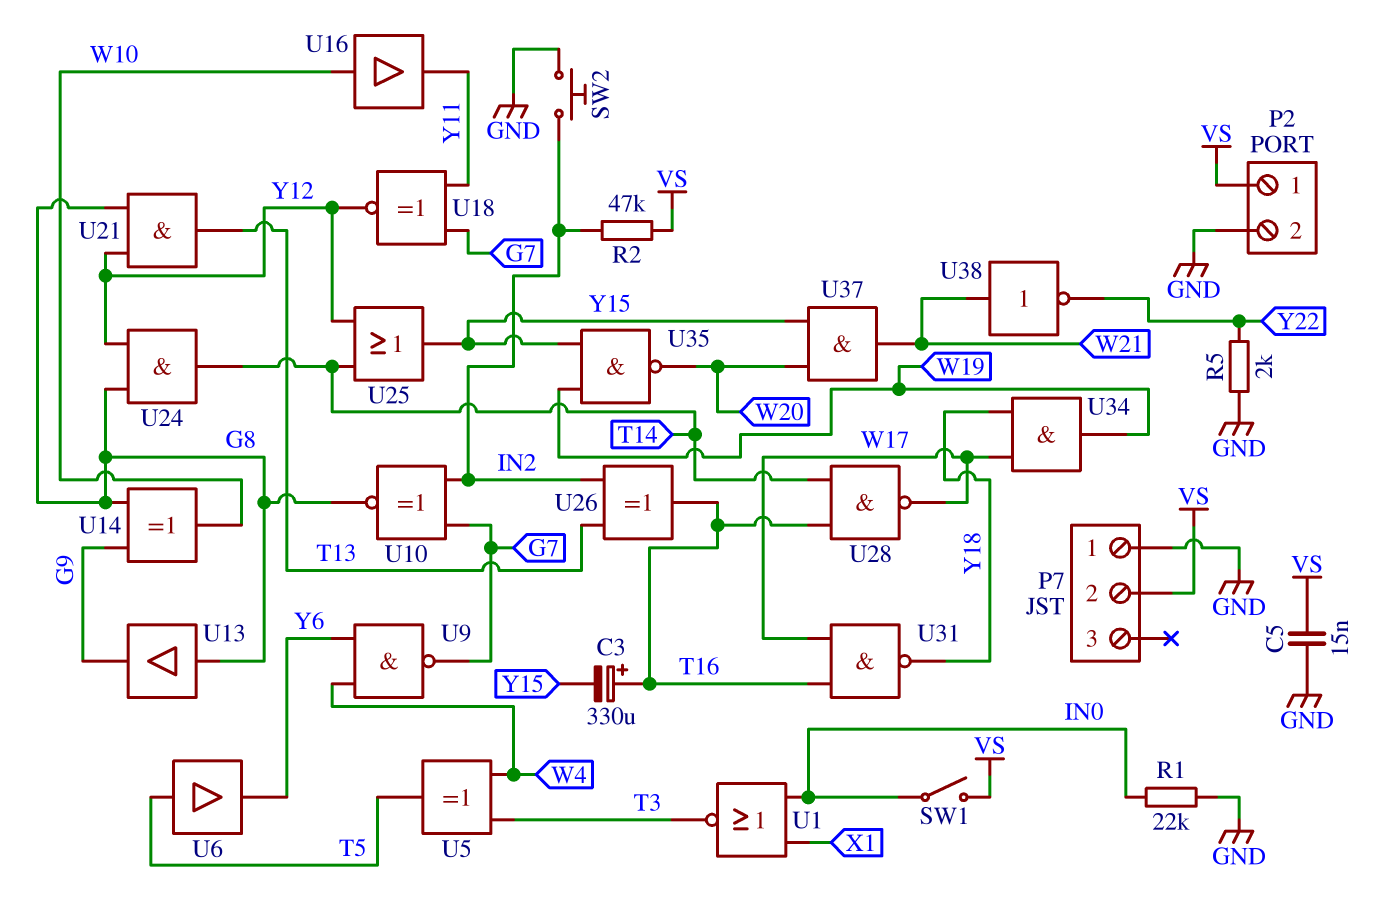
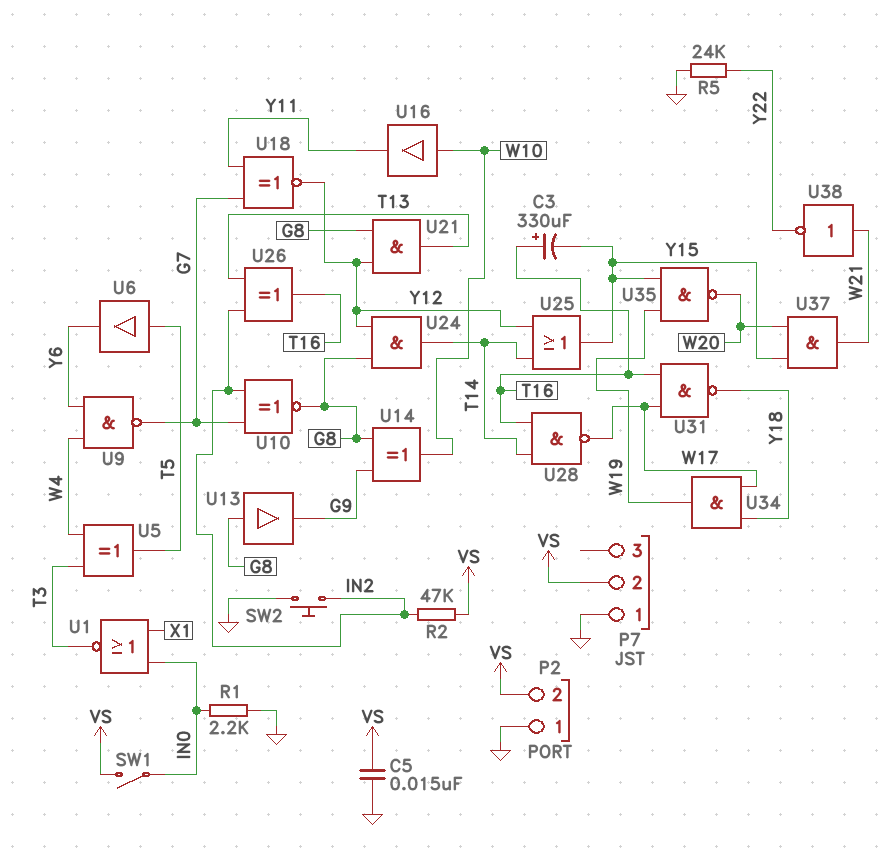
P2 pin 1: VS -> GND
P2 pin 2: GND -> VS
R1: 22k (GND, IN0) -> 2.2k (GND, IN0)
R5: 2k (GND, Y22) -> 24k (GND, Y22)

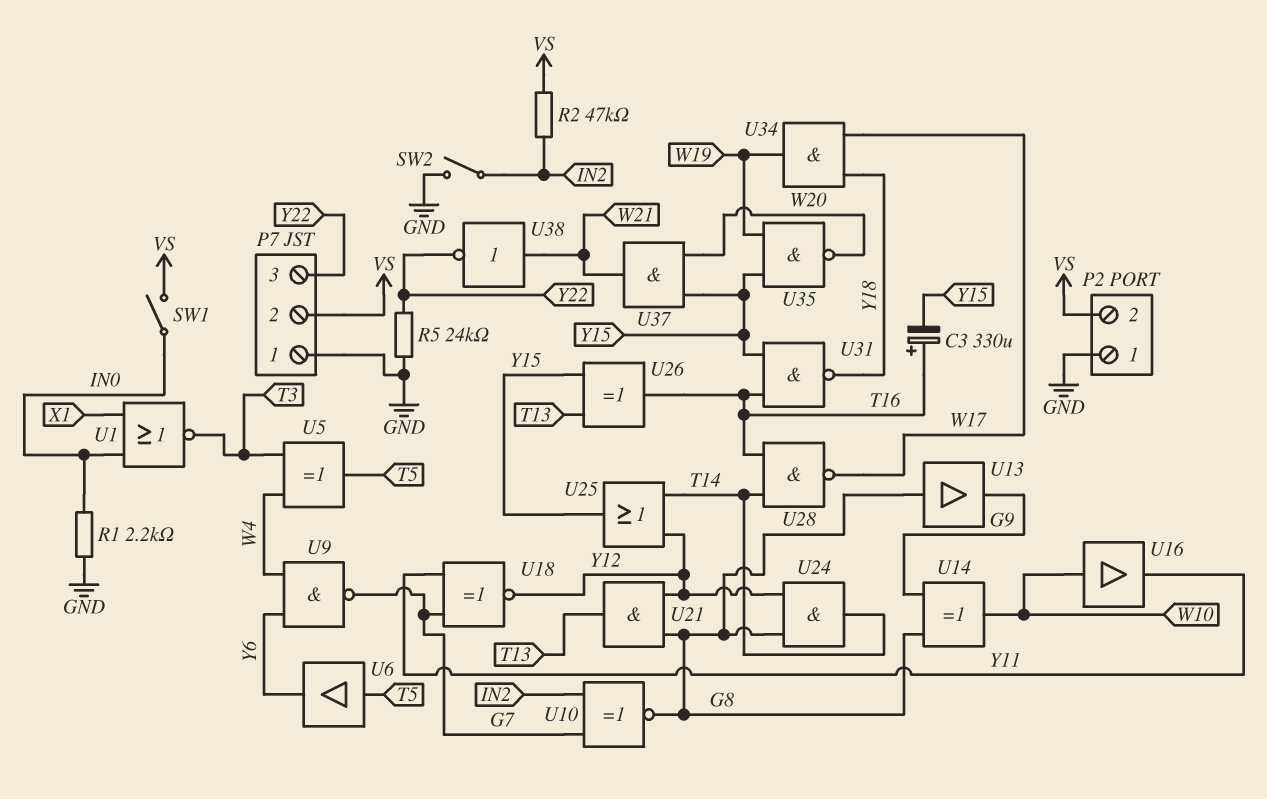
C5: 15nF (GND, VS) -> none
P7 pin 3: none -> Y22
SW2: button (GND, IN2) -> switch (GND, IN2)
U26: XOR (in IN2, in T13, out T16) -> XOR (in T13, in Y15, out T16)
U31: NAND (in T16, in W17, out Y18) -> NAND (in T16, in Y15, out Y18)

